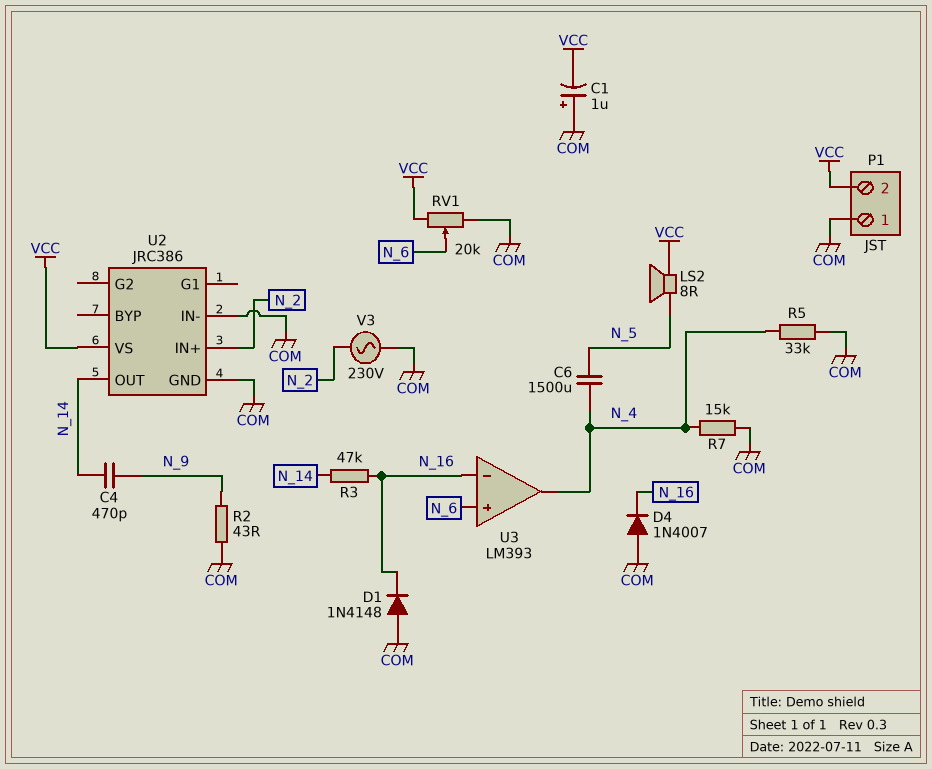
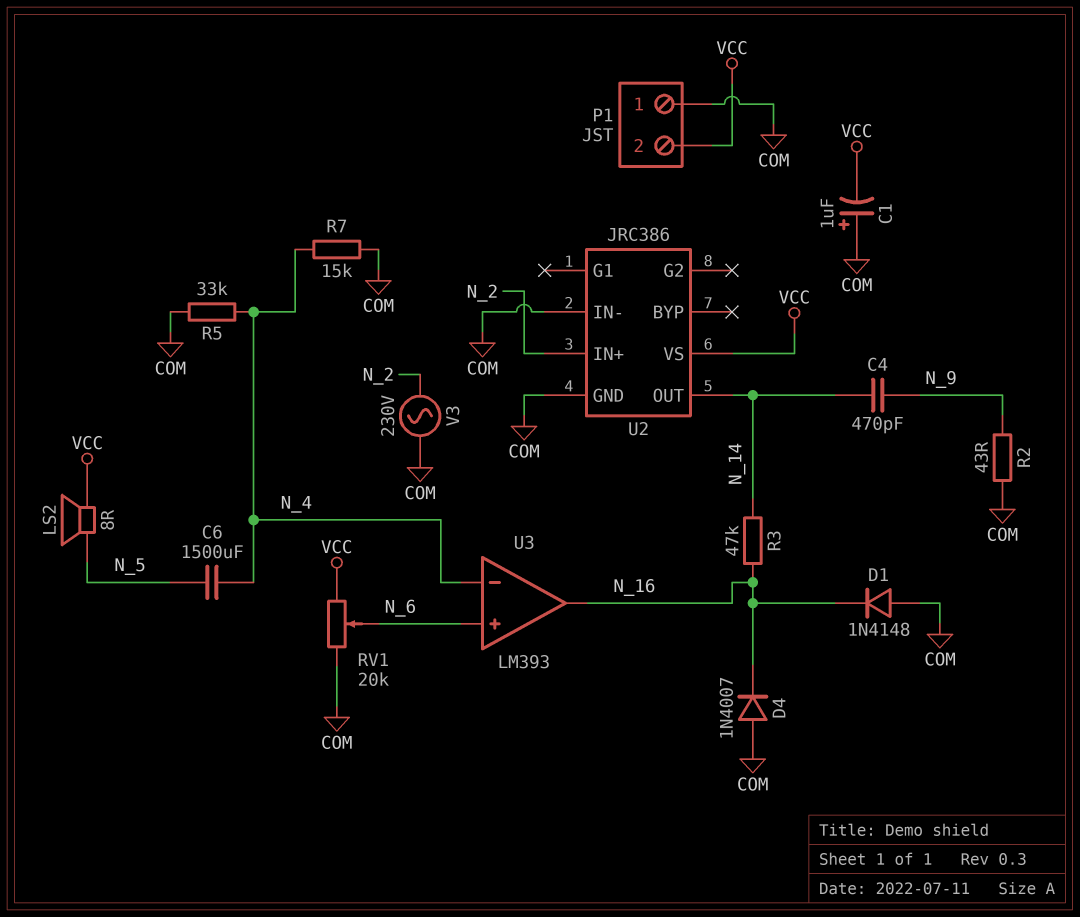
U3 pin in-: N_16 -> N_4
U3 pin out: N_4 -> N_16

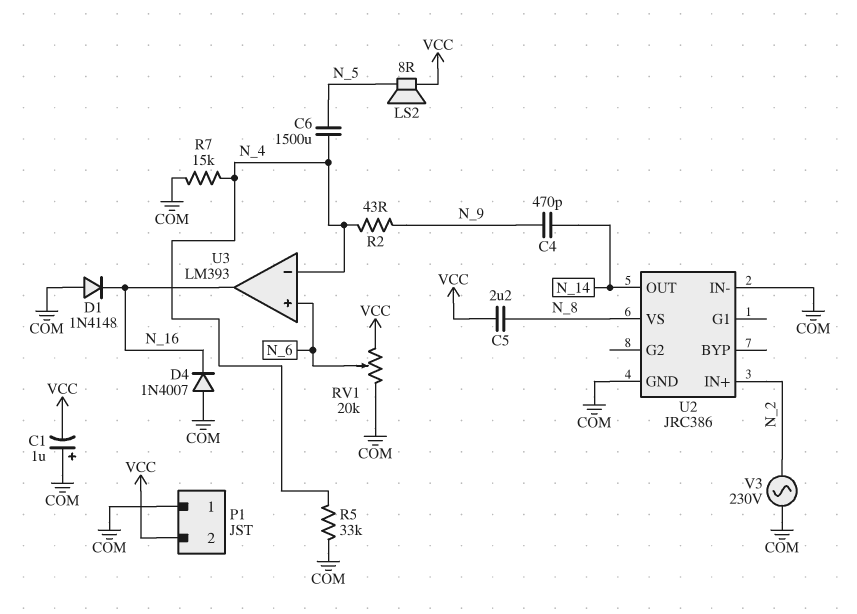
C5: none -> 2.2uF (N_8, VCC)
R2: 43 (COM, N_9) -> 43 (N_4, N_9)
R3: 47k (N_14, N_16) -> none
U2 pin VS: VCC -> N_8

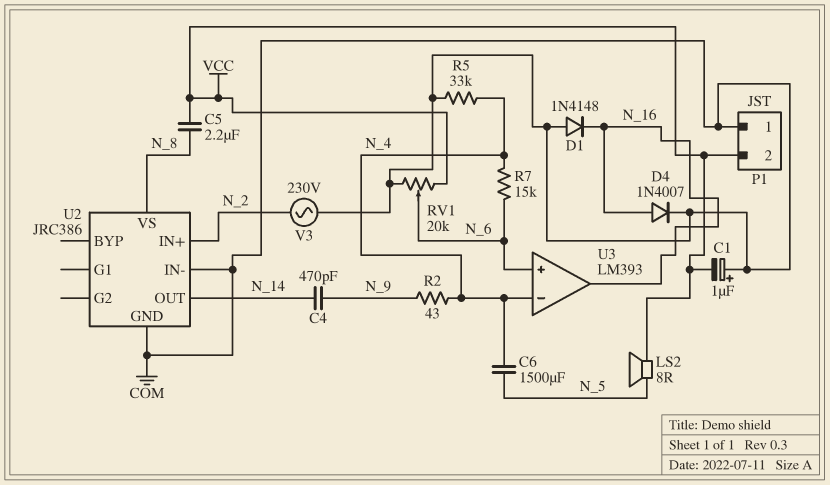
D4: diode 1N4007 (A COM, K N_16) -> diode 1N4007 (A N_16, K COM)
R7: 15k (COM, N_4) -> 15k (N_4, N_6)

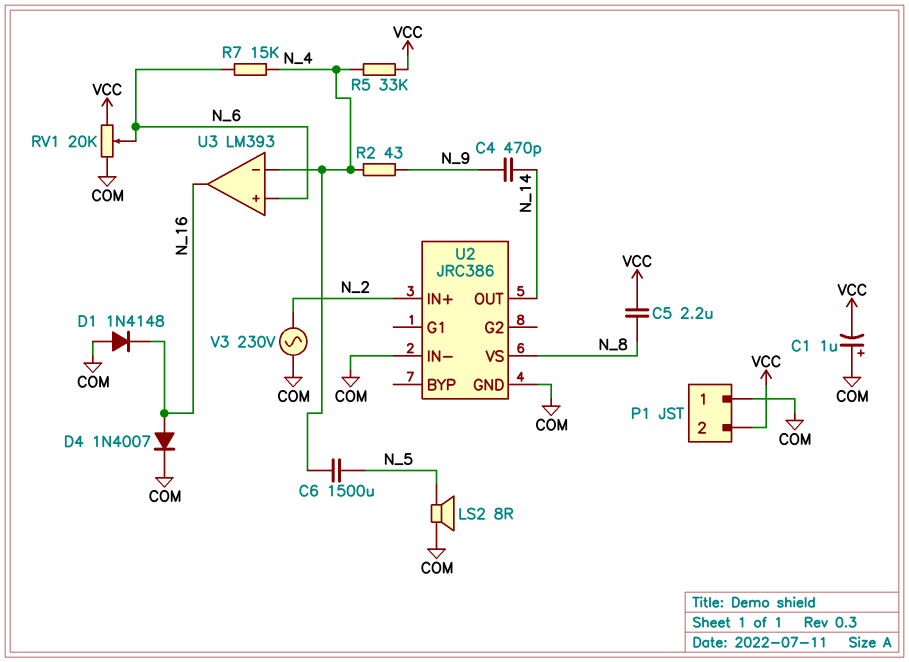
LS2: speaker 8R (N_5, VCC) -> speaker 8R (COM, N_5)
R5: 33k (COM, N_4) -> 33k (N_4, VCC)

